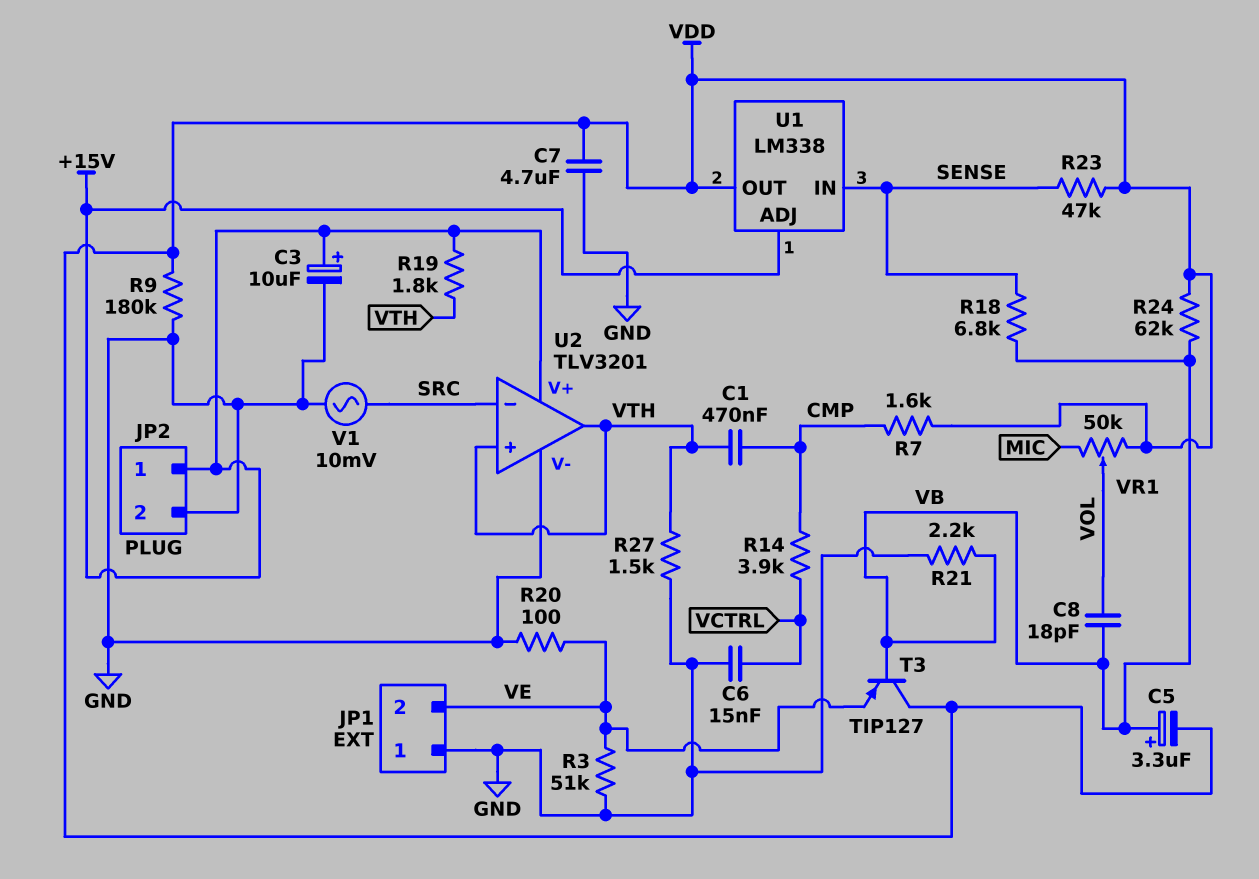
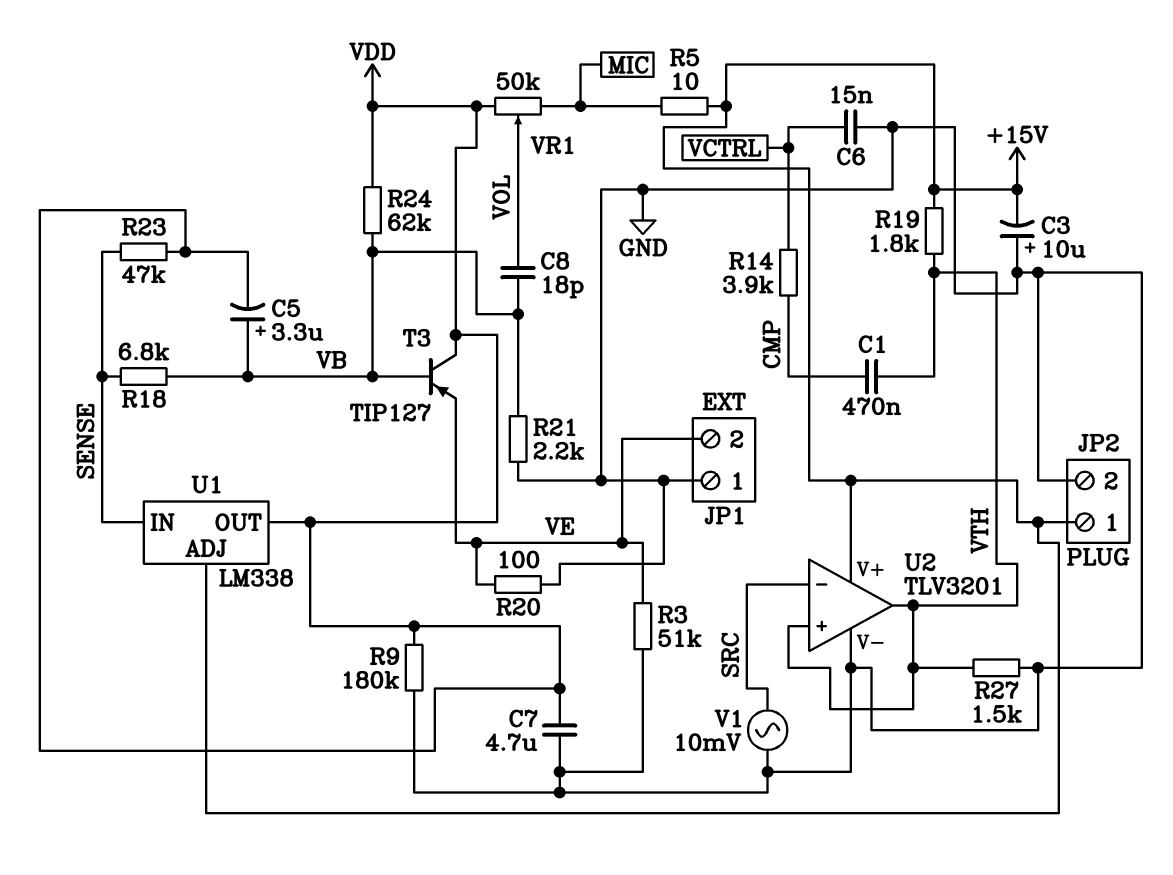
C3: 10uF (plus +15V, minus GND) -> 10uF (plus GND, minus +15V)
R5: none -> 10 (+15V, MIC)
R7: 1.6k (CMP, VDD) -> none

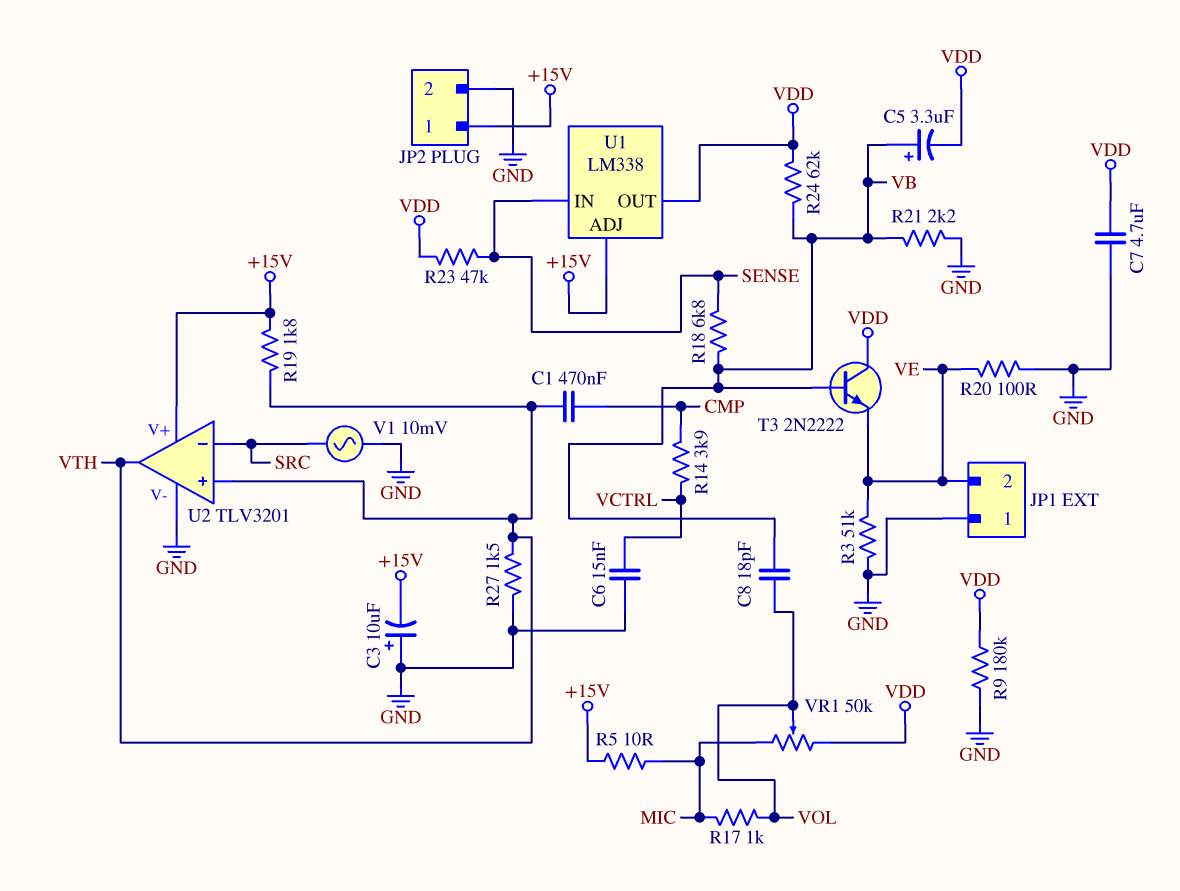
R17: none -> 1k (MIC, VOL)
T3: PNP TIP127 (B VB, C VDD, E VE) -> NPN 2N2222 (B VB, C VDD, E VE)

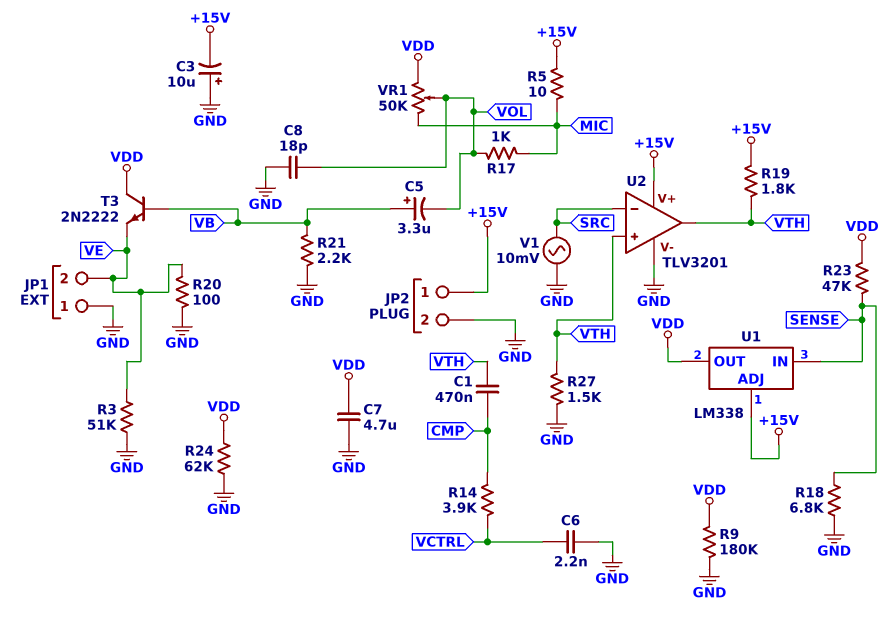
C5: 3.3uF (plus VB, minus VDD) -> 3.3uF (plus VB, minus VOL)
C6: 15nF (GND, VCTRL) -> 2.2nF (GND, VCTRL)
C8: 18pF (VB, VOL) -> 18pF (GND, VOL)
R18: 6.8k (SENSE, VB) -> 6.8k (GND, SENSE)
R24: 62k (VB, VDD) -> 62k (GND, VDD)

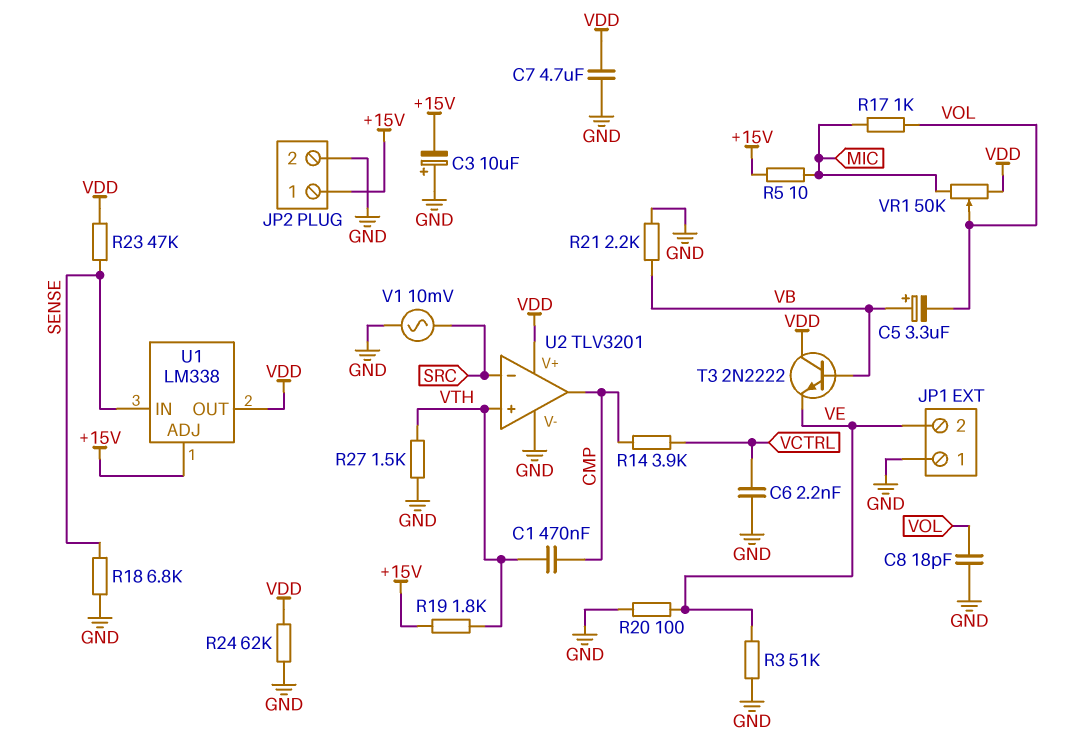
R9: 180k (GND, VDD) -> none
U2 pin V+: +15V -> VDD
U2 pin out: VTH -> CMP

